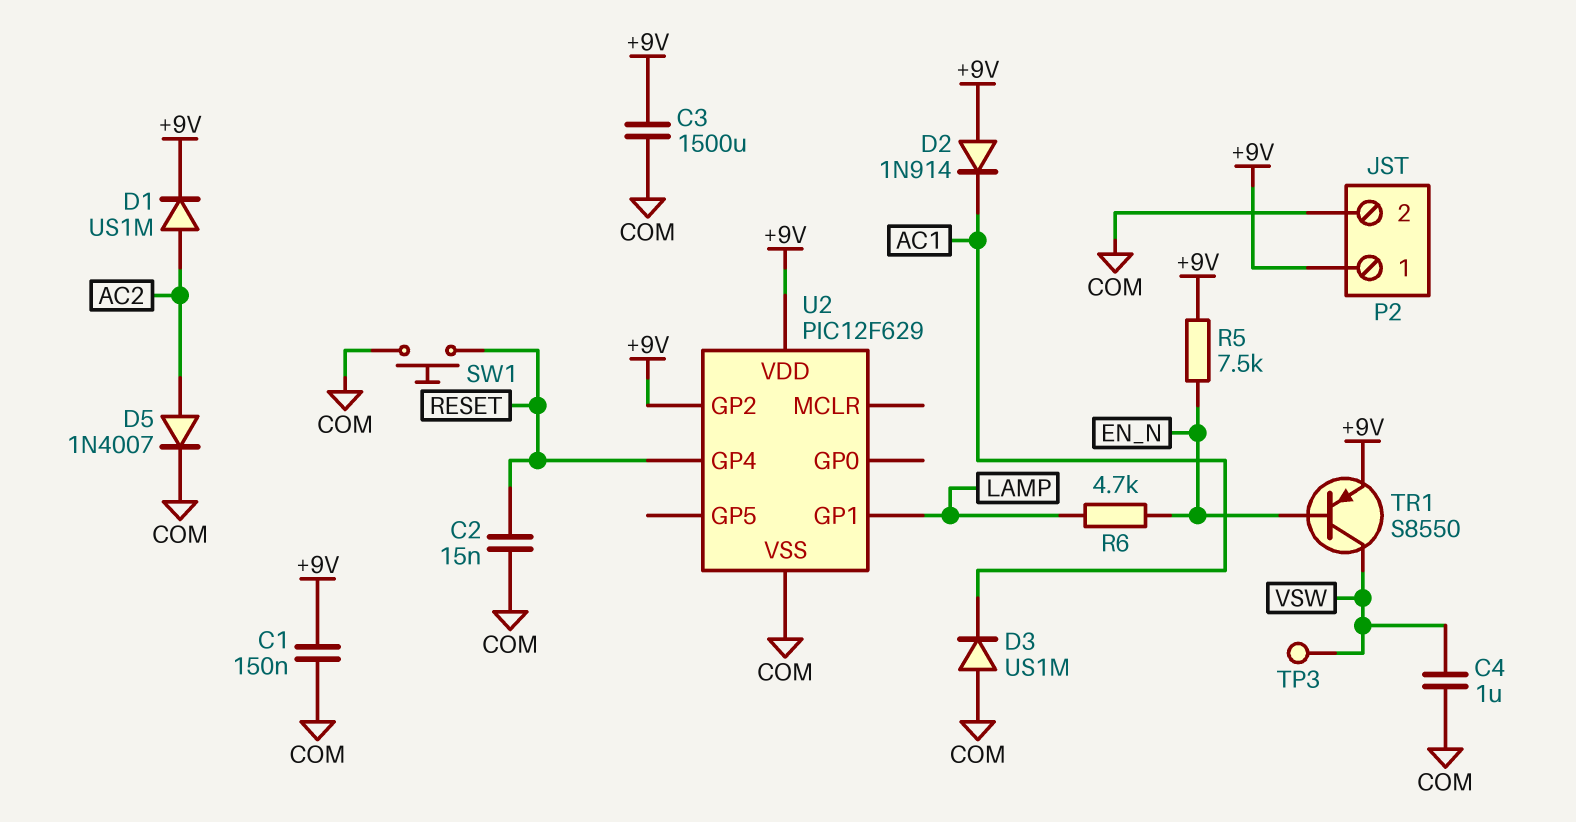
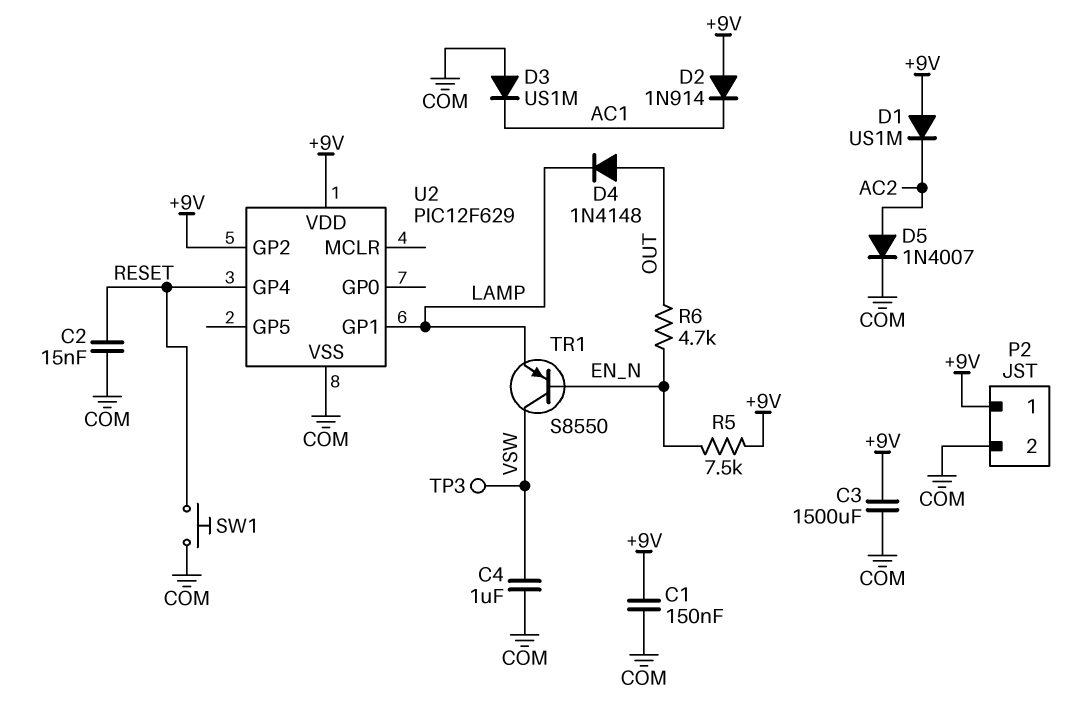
D1: diode US1M (A AC2, K +9V) -> diode US1M (A +9V, K AC2)
D4: none -> diode 1N4148 (A OUT, K LAMP)
R6: 4.7k (EN_N, LAMP) -> 4.7k (EN_N, OUT)
TR1: PNP S8550 (B EN_N, C VSW, E +9V) -> PNP S8550 (B EN_N, C VSW, E LAMP)

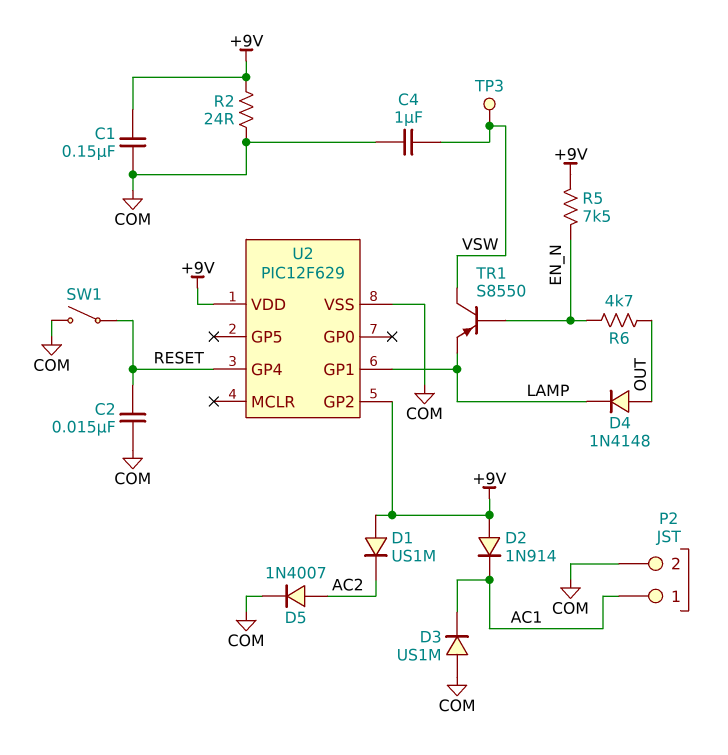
C3: 1500uF (+9V, COM) -> none
P2 pin 1: +9V -> AC1
R2: none -> 24 (+9V, COM)
SW1: button (COM, RESET) -> switch (COM, RESET)

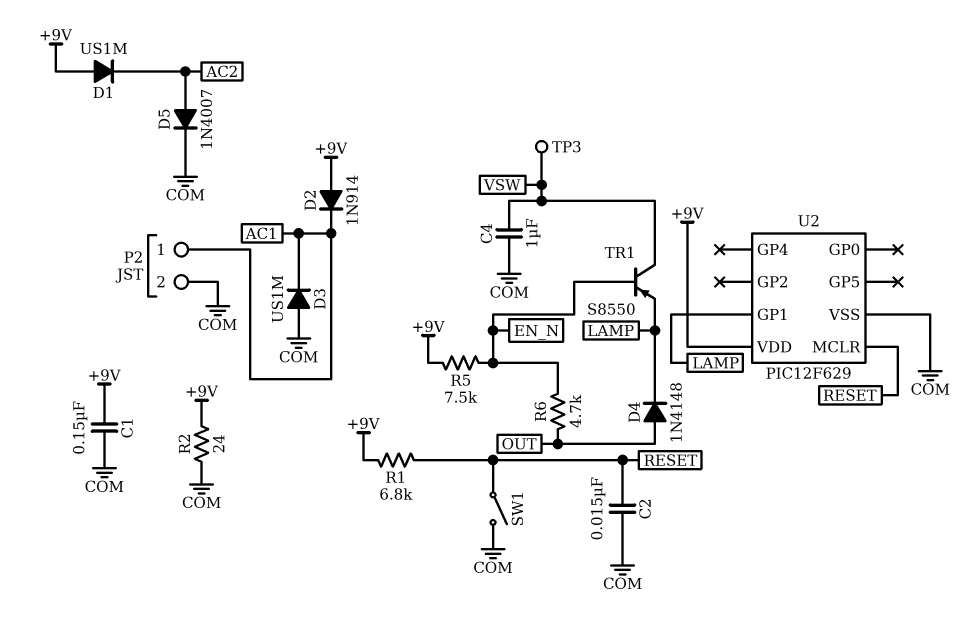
R1: none -> 6.8k (+9V, RESET)
U2 pin GP2: +9V -> none
U2 pin GP4: RESET -> none
U2 pin MCLR: none -> RESET

